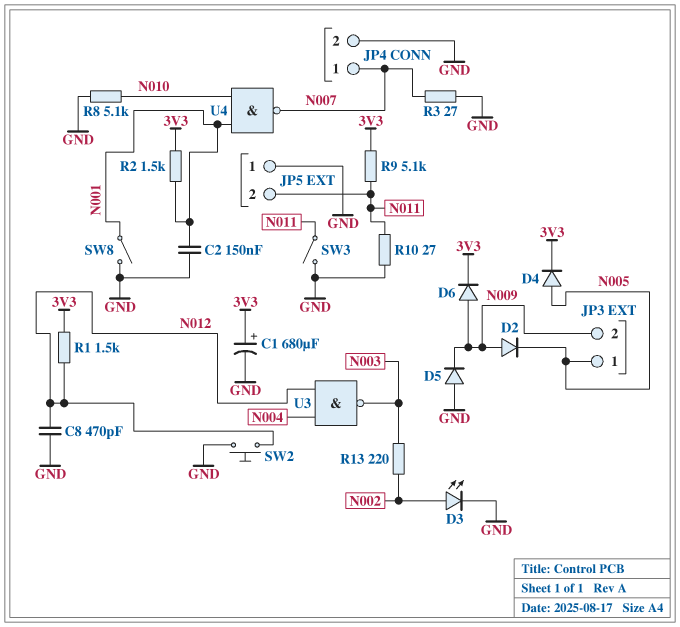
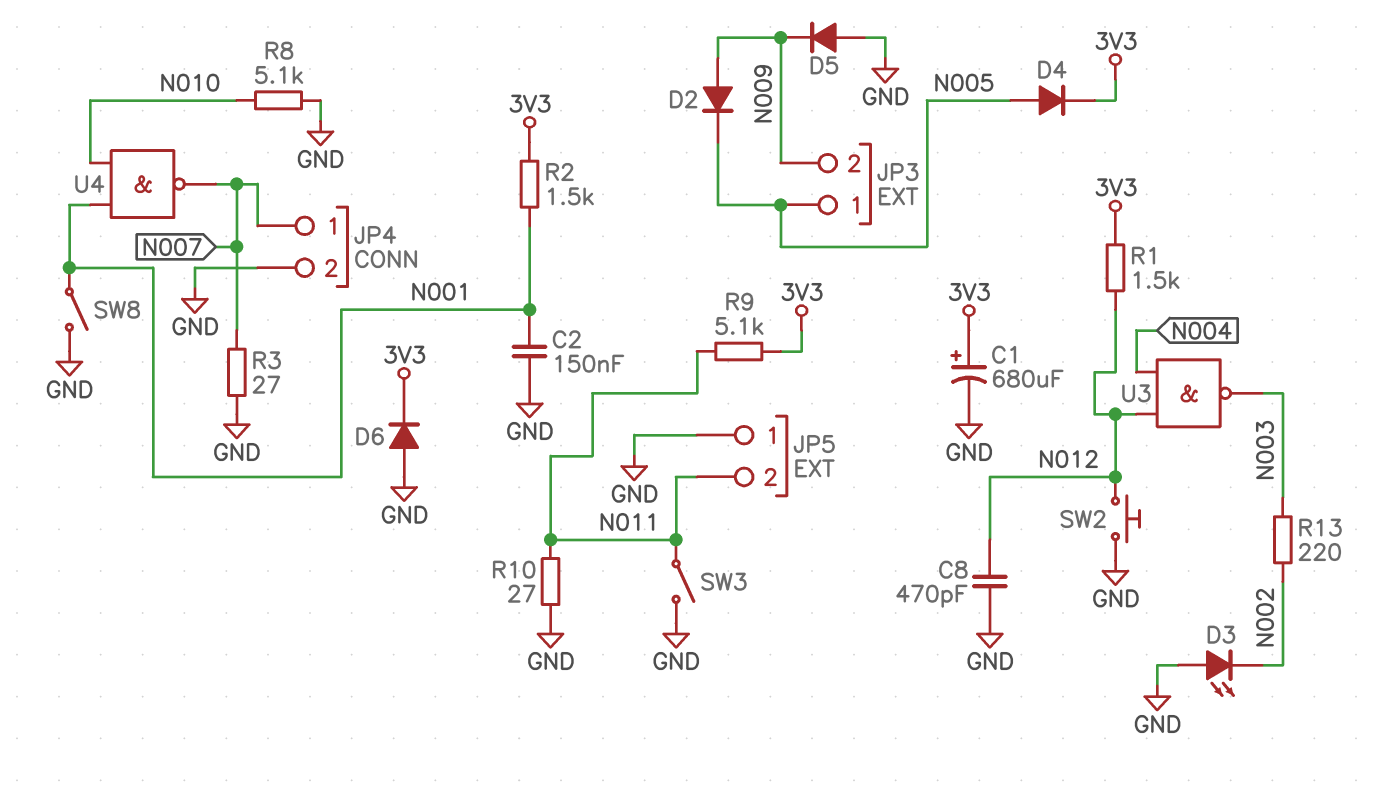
D3: LED (A N002, K GND) -> LED (A GND, K N002)
D6: diode (A N009, K 3V3) -> diode (A GND, K 3V3)

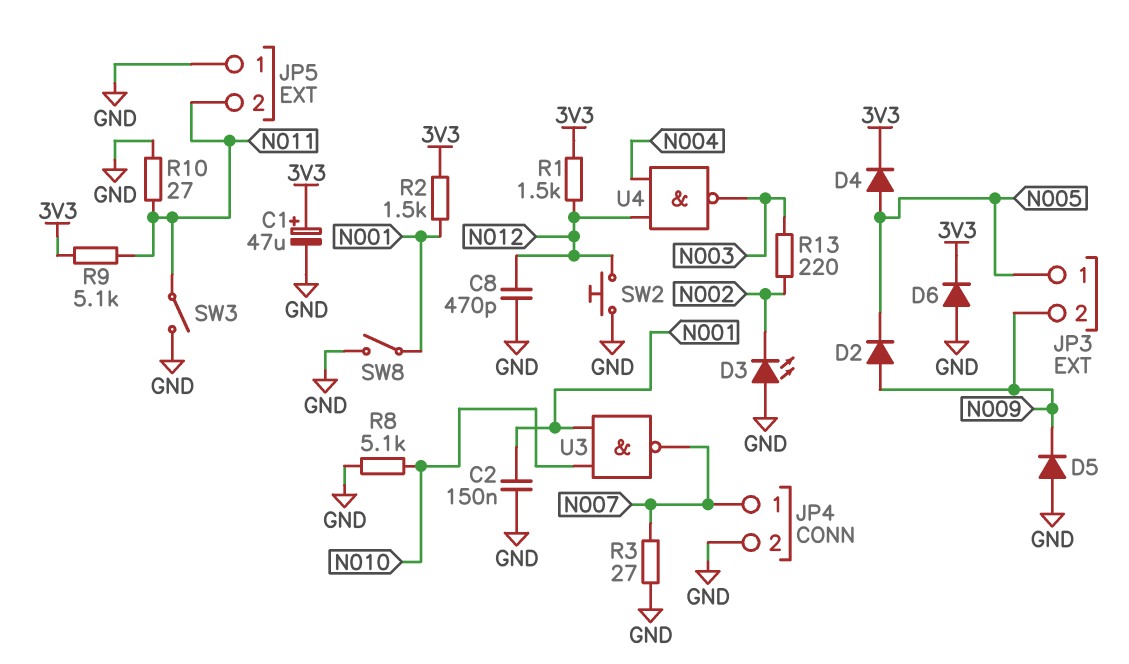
C1: 680uF (plus 3V3, minus GND) -> 47uF (plus 3V3, minus GND)
U3: NAND (in N004, in N012, out N003) -> NAND (in N001, in N010, out N007)
U4: NAND (in N001, in N010, out N007) -> NAND (in N004, in N012, out N003)

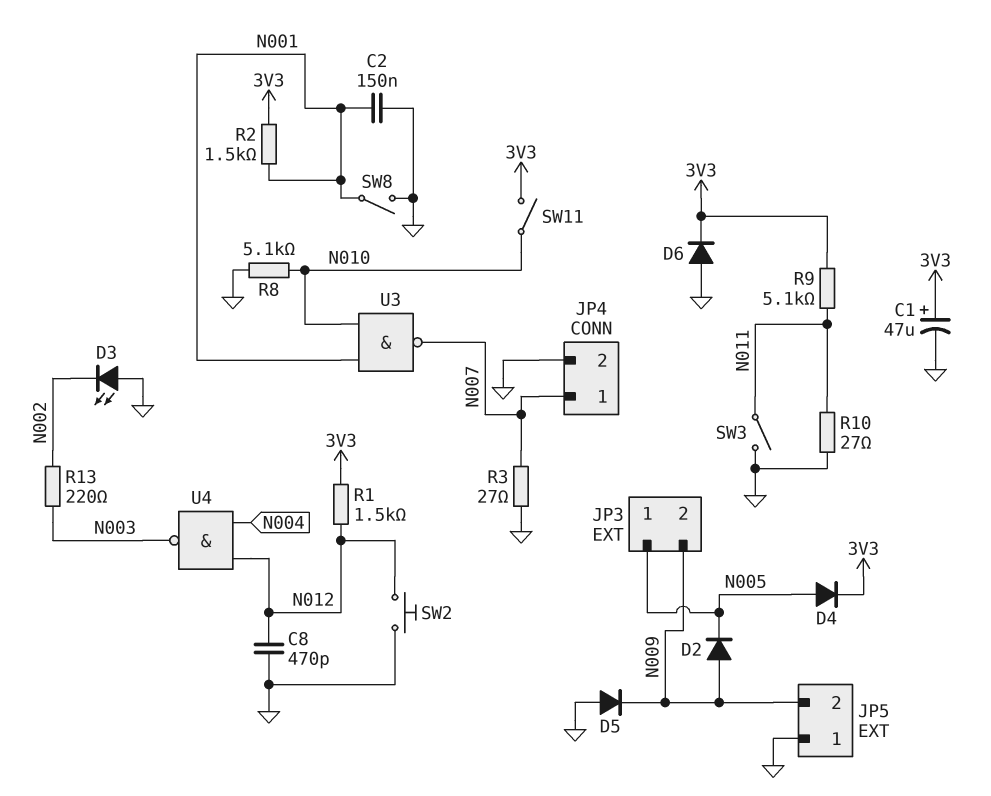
JP5 pin 2: N011 -> N009
SW11: none -> switch (3V3, N010)

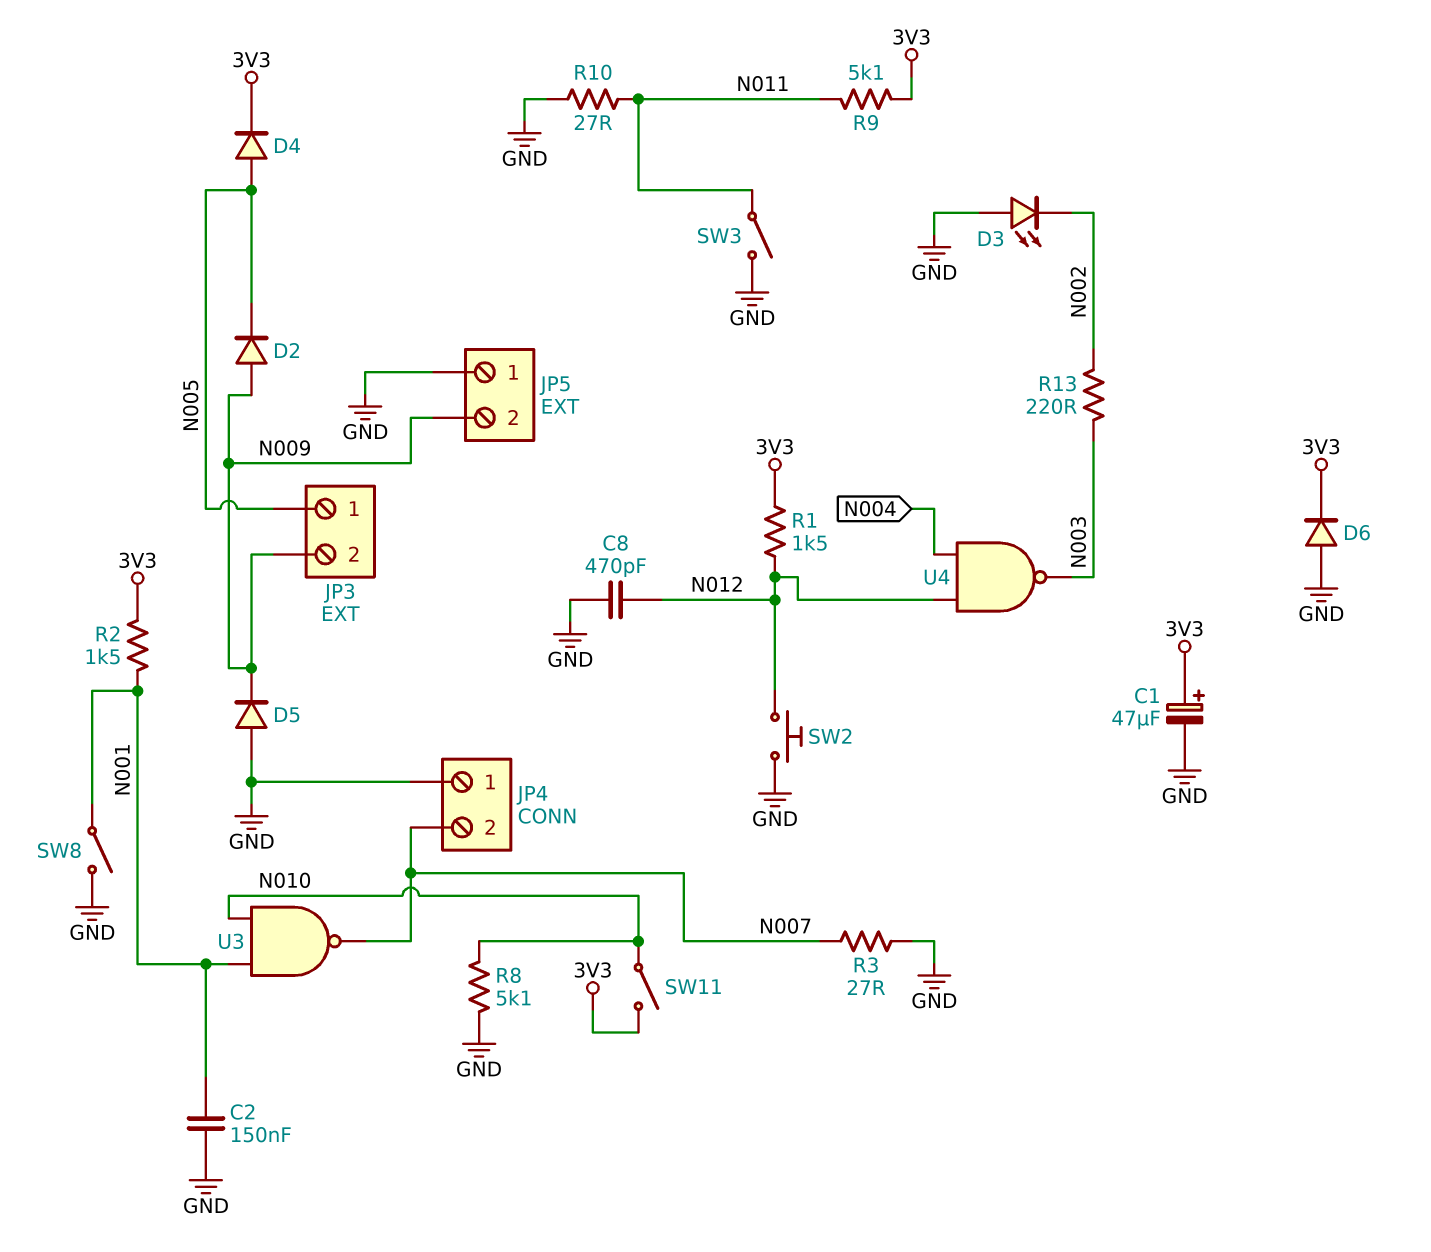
JP4 pin 1: N007 -> GND
JP4 pin 2: GND -> N007

